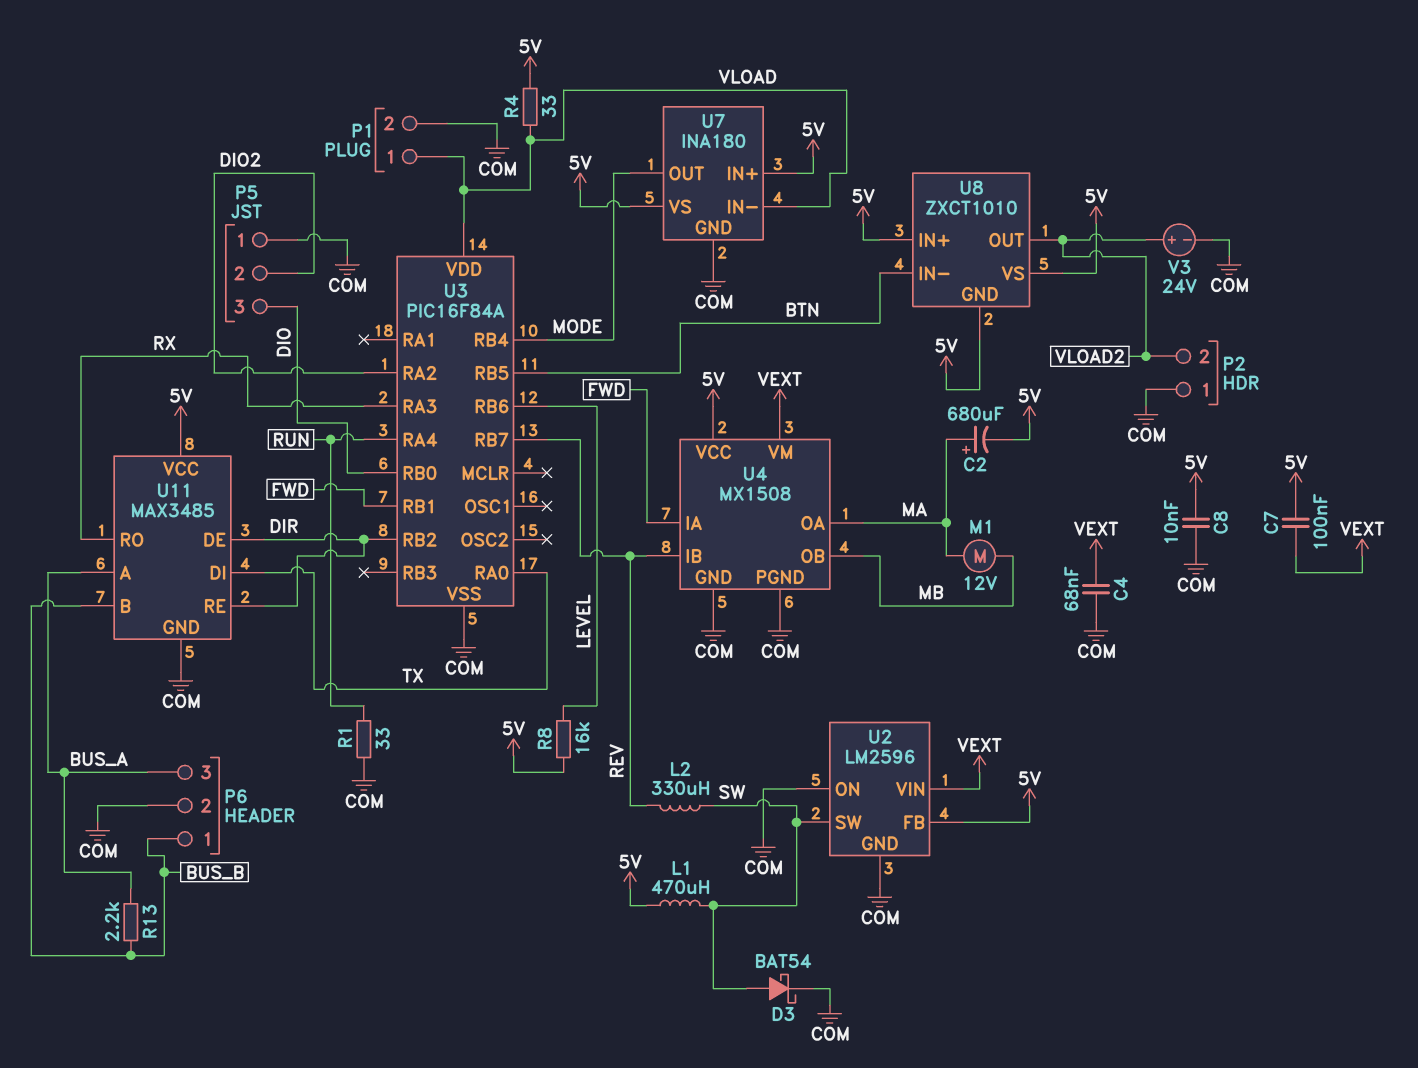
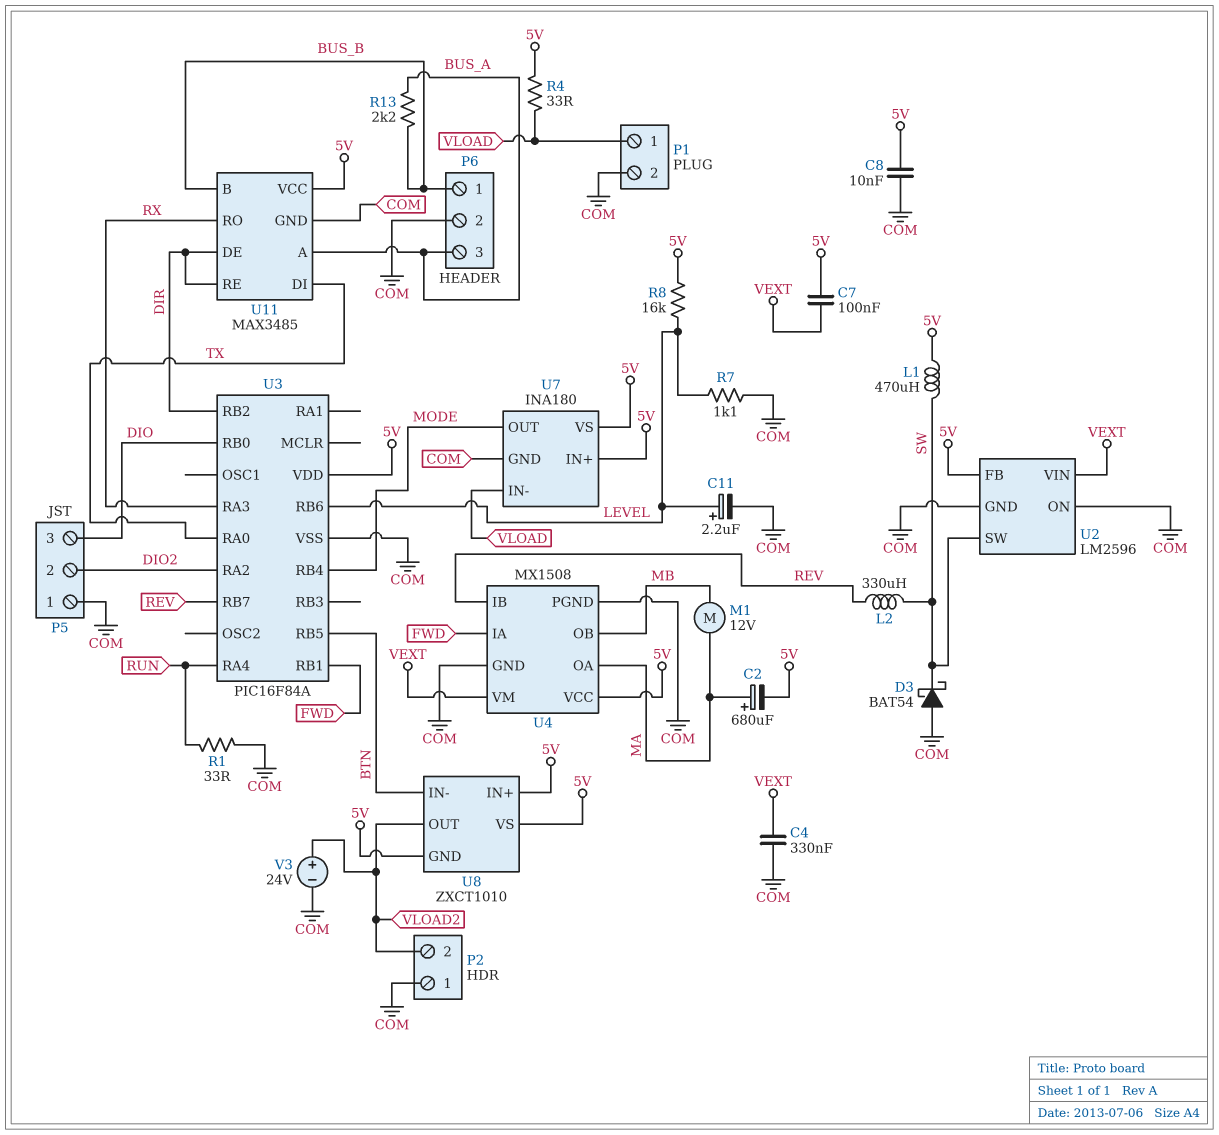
C4: 68nF (COM, VEXT) -> 330nF (COM, VEXT)
C11: none -> 2.2uF (plus LEVEL, minus COM)
D3: schottky BAT54 (A SW, K COM) -> schottky BAT54 (A COM, K SW)
R7: none -> 1.1k (COM, LEVEL)
U3 pin VDD: VLOAD -> 5V

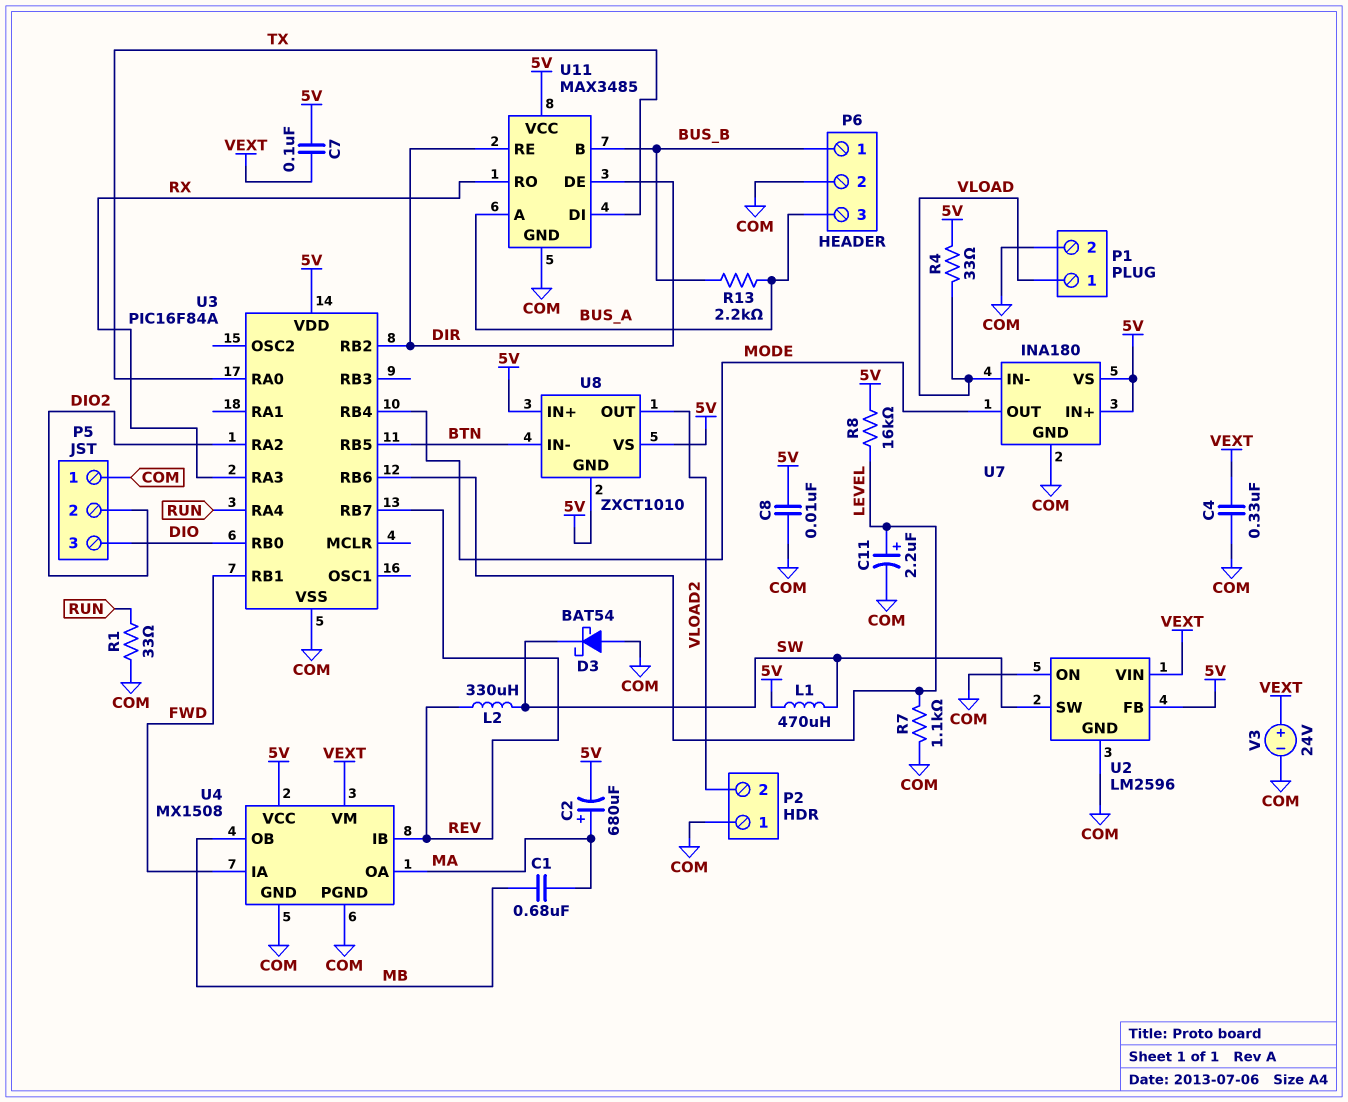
C1: none -> 680nF (MA, MB)
M1: motor 12V (MA, MB) -> none
V3: 24V (plus VLOAD2, minus COM) -> 24V (plus VEXT, minus COM)

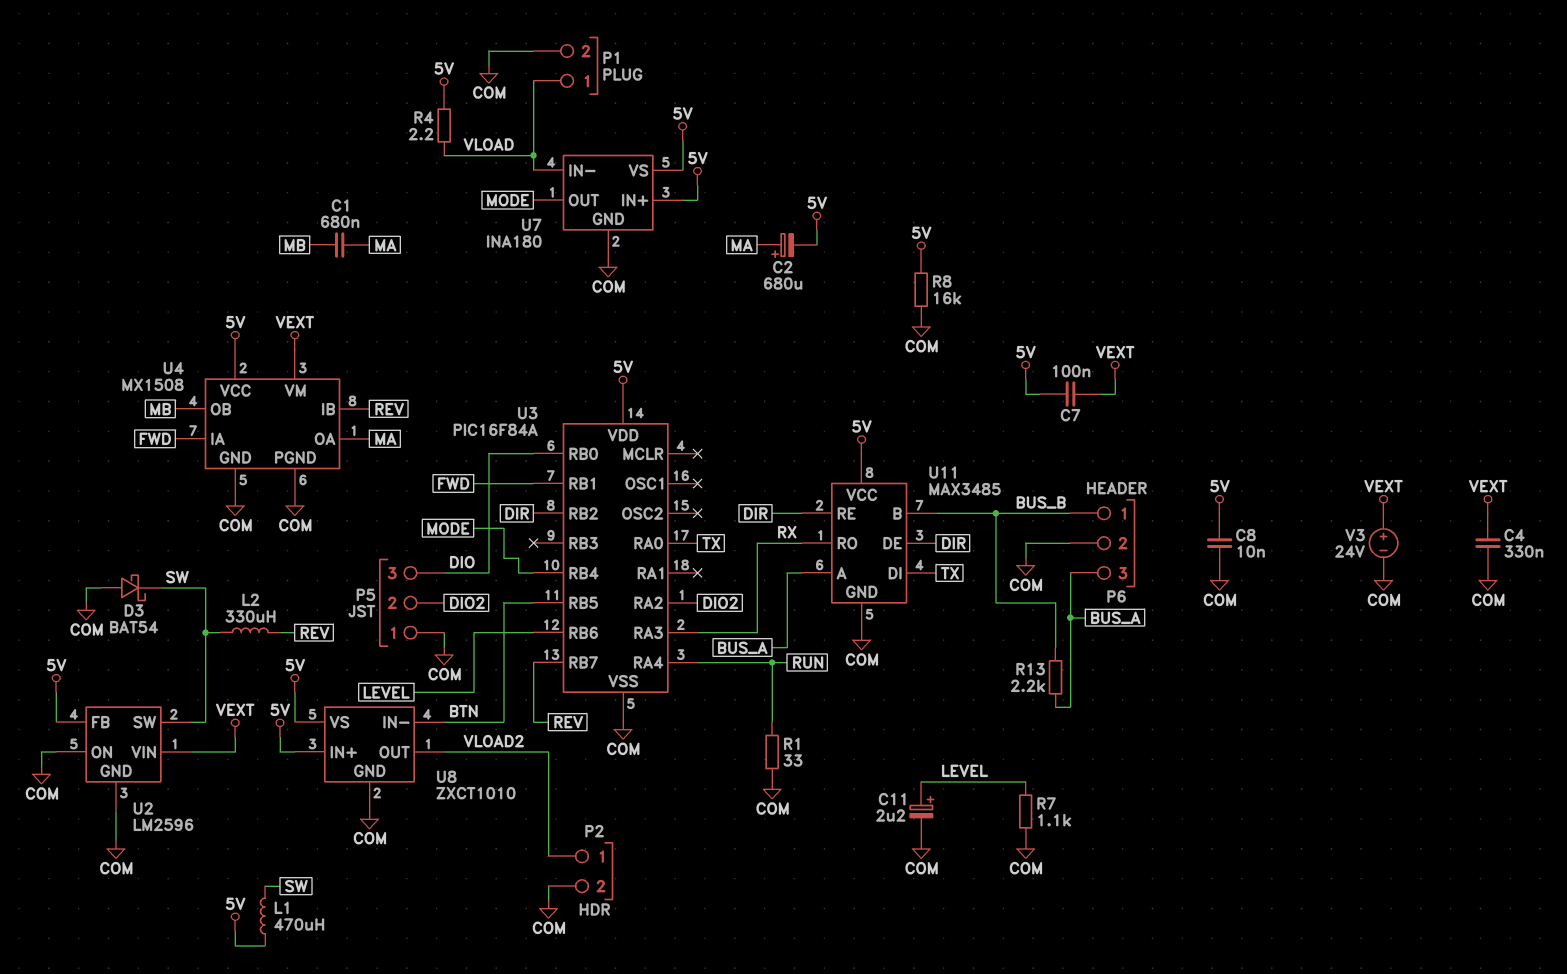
P2 pin 1: COM -> VLOAD2
P2 pin 2: VLOAD2 -> COM
R4: 33 (5V, VLOAD) -> 2.2 (5V, VLOAD)
R8: 16k (5V, LEVEL) -> 16k (5V, COM)
U8 pin GND: 5V -> COM

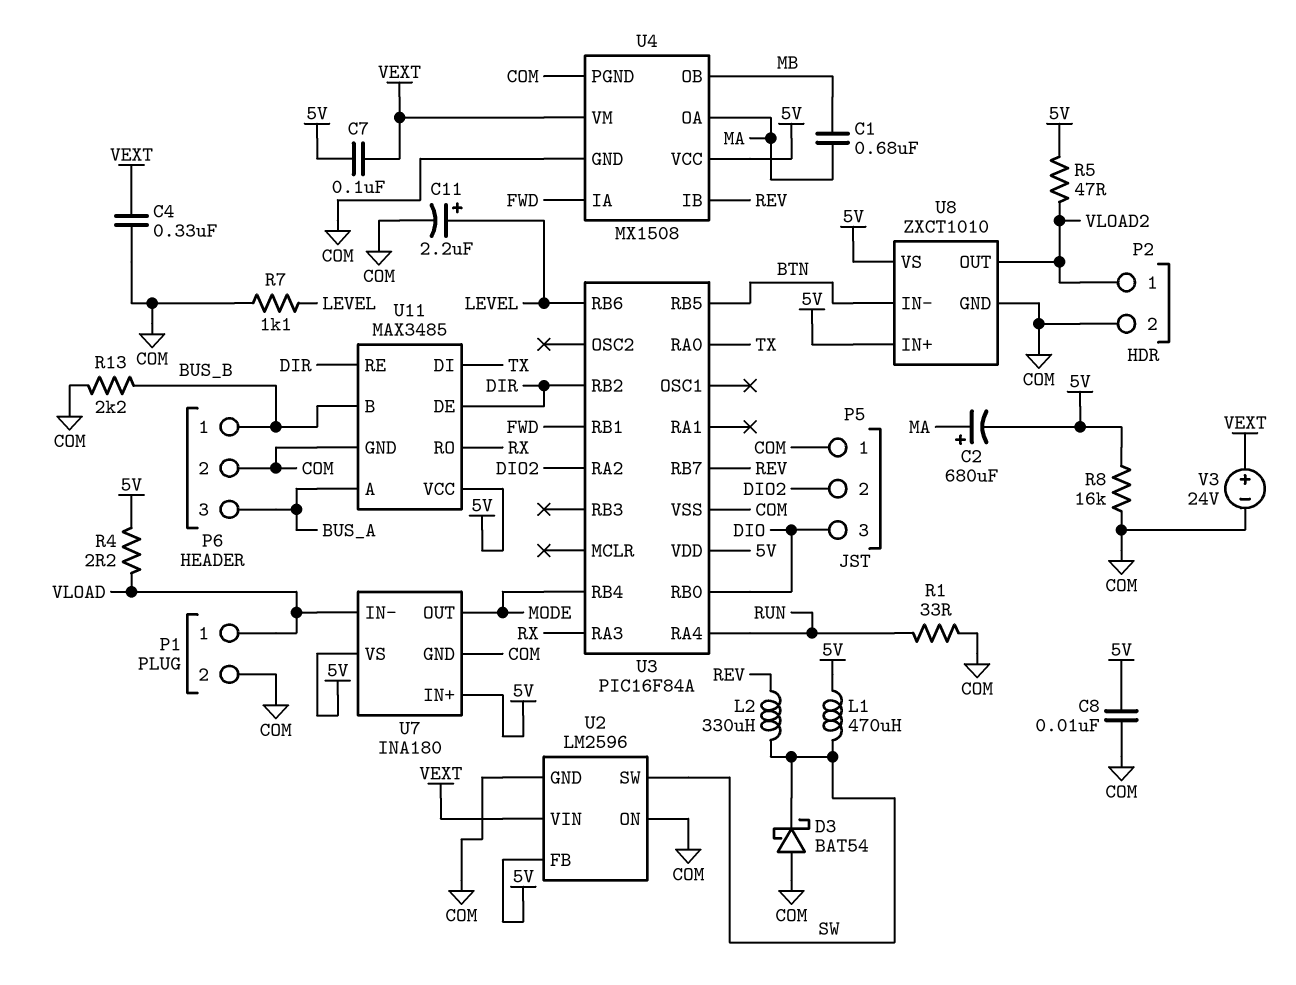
R5: none -> 47 (5V, VLOAD2)
R13: 2.2k (BUS_A, BUS_B) -> 2.2k (BUS_B, COM)

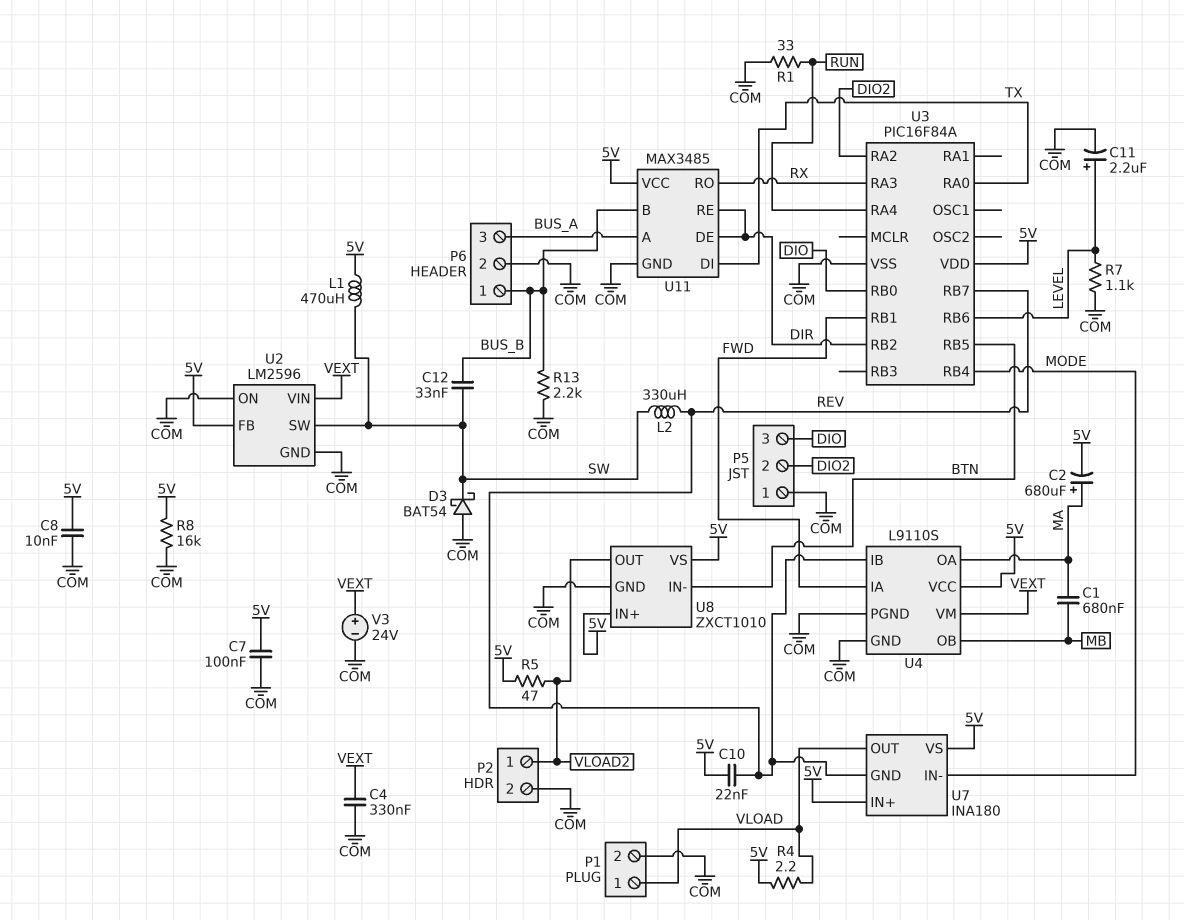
C7: 100nF (5V, VEXT) -> 100nF (5V, COM)
C10: none -> 22nF (5V, REV)
C12: none -> 33nF (BUS_B, SW)
U4: MX1508 -> L9110S
U7 pin GND: COM -> REV
U7 pin IN-: VLOAD -> MODE
U7 pin OUT: MODE -> VLOAD

